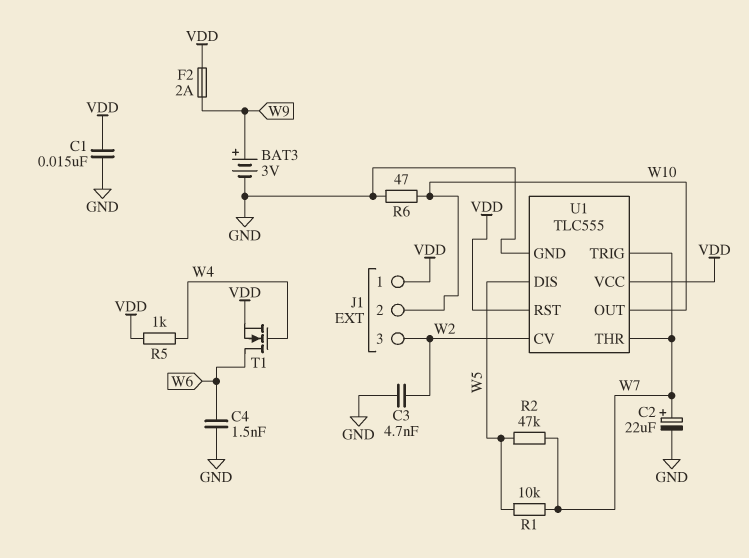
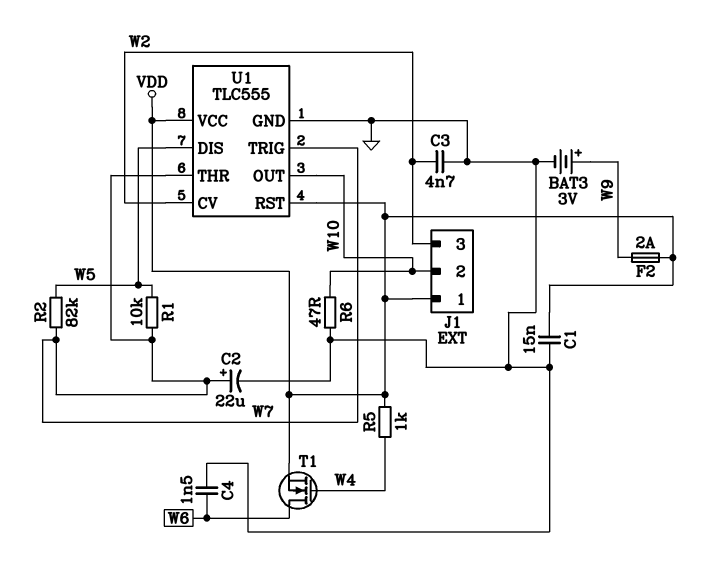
R2: 47k (W5, W7) -> 82k (W5, W7)

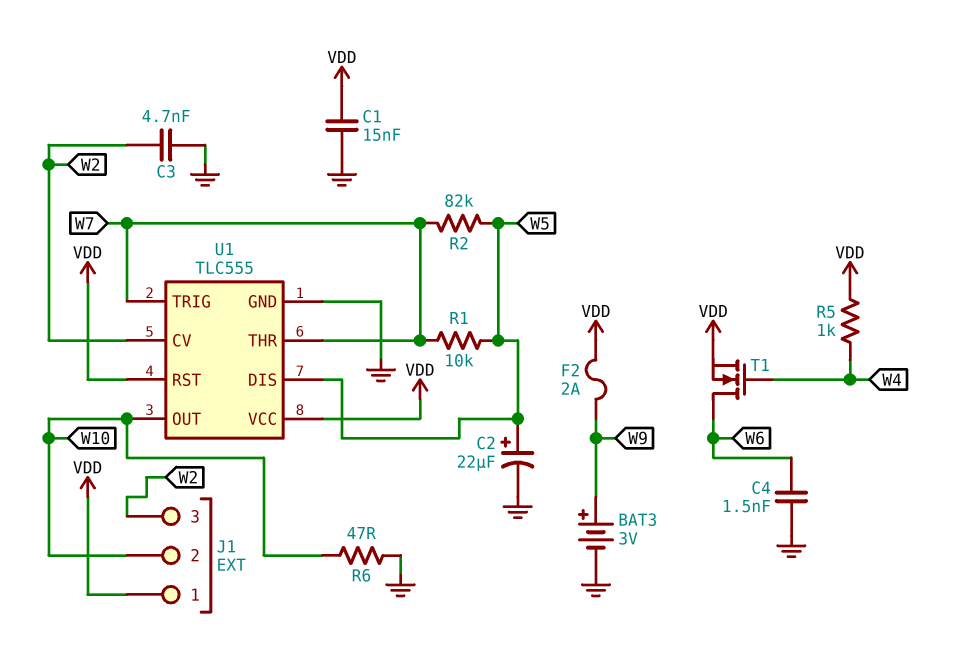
C2: 22uF (plus W7, minus GND) -> 22uF (plus W5, minus GND)

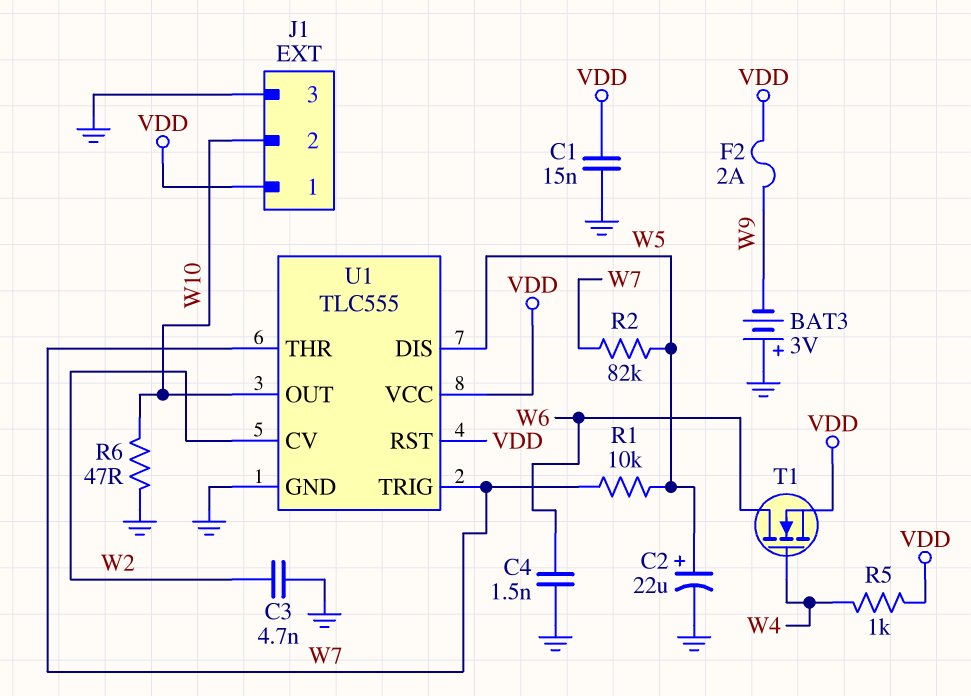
BAT3: 3V (plus W9, minus GND) -> 3V (plus GND, minus W9)
J1 pin 3: W2 -> GND

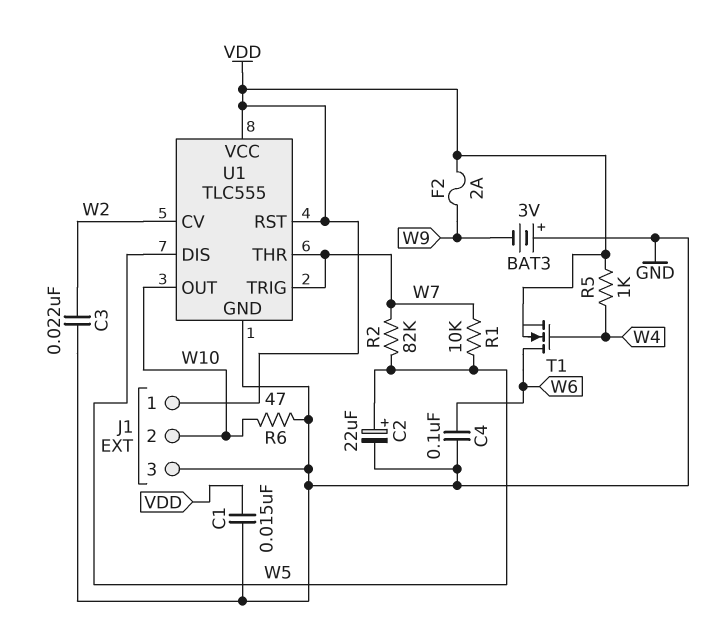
C3: 4.7nF (GND, W2) -> 22nF (GND, W2)
C4: 1.5nF (GND, W6) -> 100nF (GND, W6)

